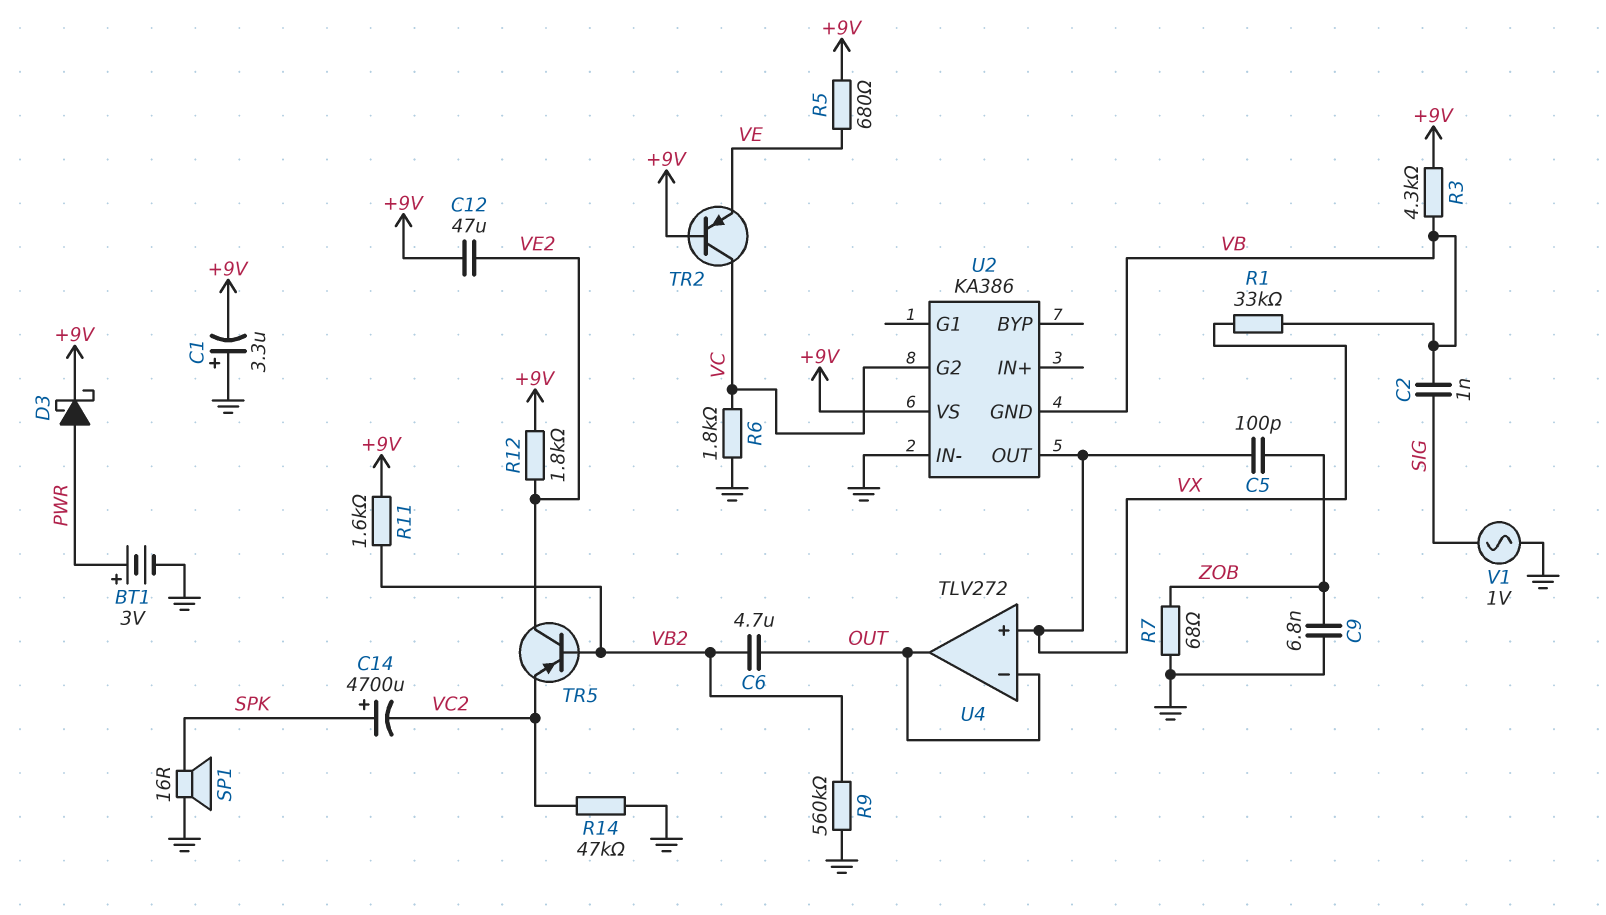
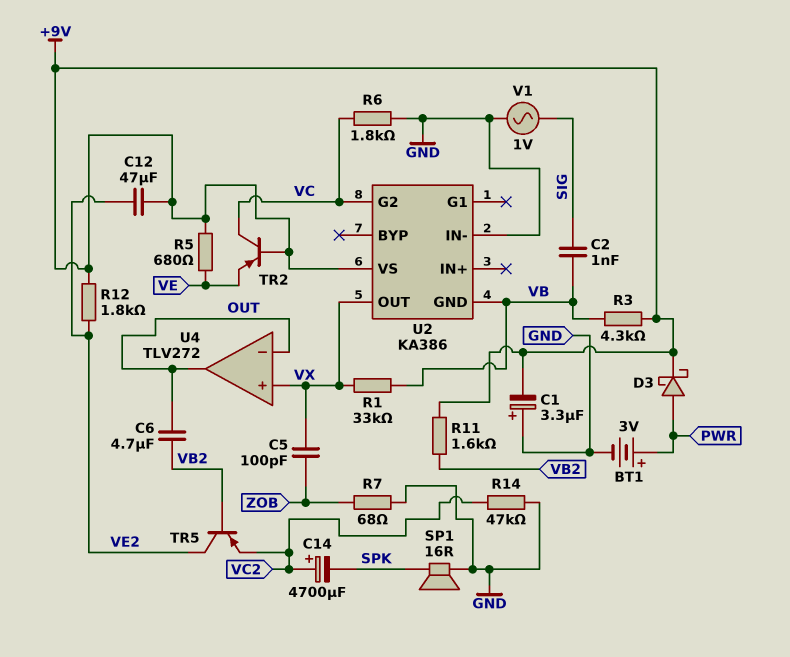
C9: 6.8nF (GND, ZOB) -> none
C14: 4700uF (plus SPK, minus VC2) -> 4700uF (plus VC2, minus SPK)
R9: 560k (GND, VB2) -> none

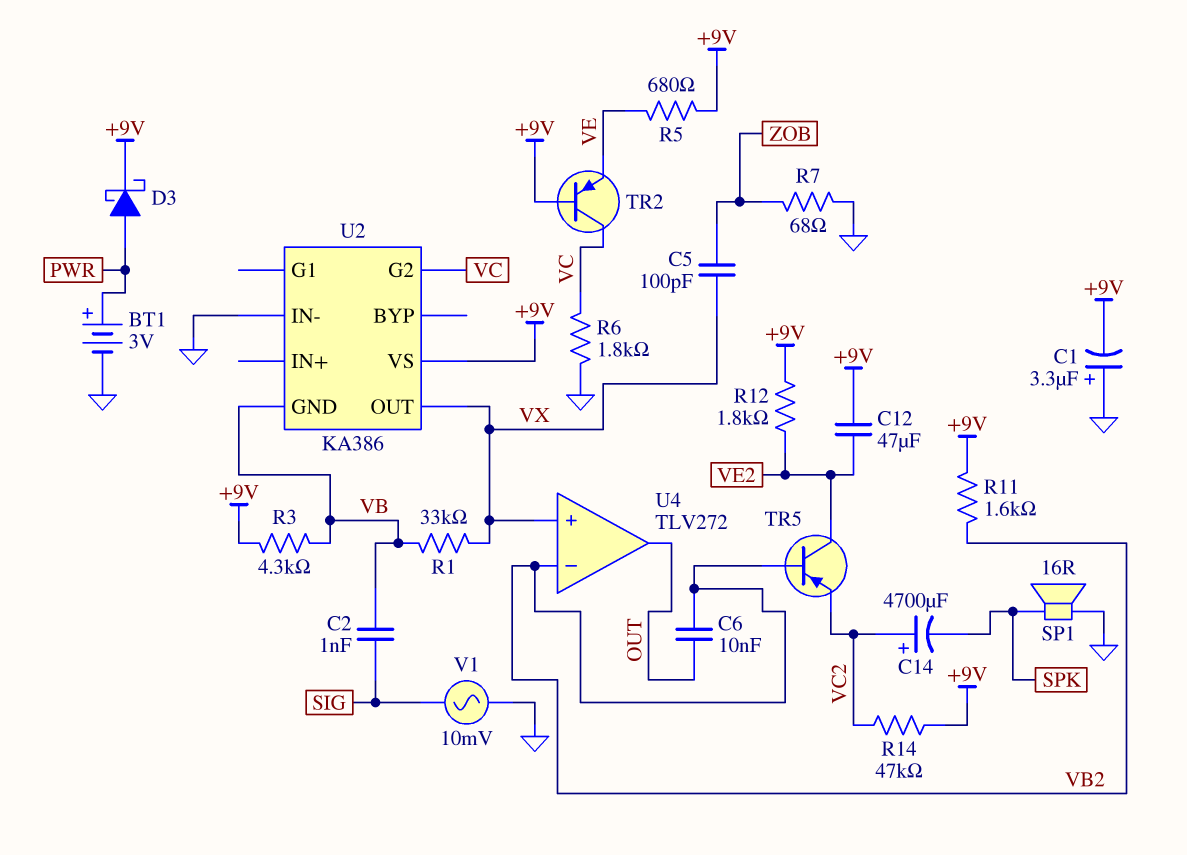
C6: 4.7uF (OUT, VB2) -> 10nF (OUT, VB2)
R14: 47k (GND, VC2) -> 47k (+9V, VC2)
U4 pin in-: OUT -> VB2
V1: AC 1V (GND, SIG) -> AC 10mV (GND, SIG)

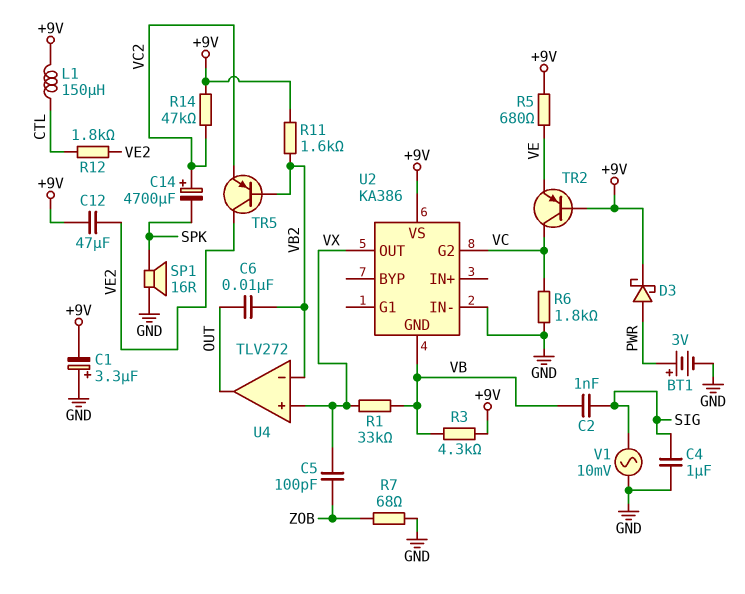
C4: none -> 1uF (GND, SIG)
L1: none -> 150uH (+9V, CTL)
R12: 1.8k (+9V, VE2) -> 1.8k (CTL, VE2)

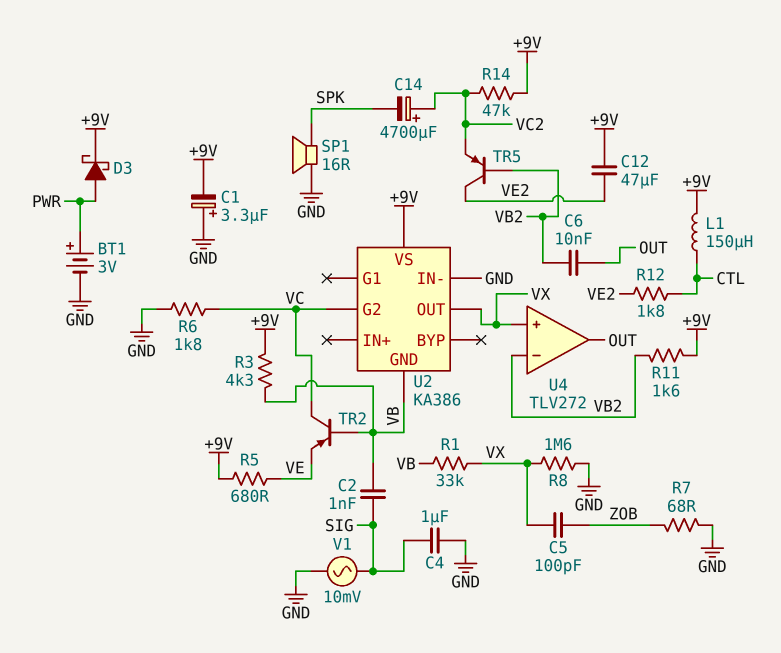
R8: none -> 1.6M (GND, VX)
TR2: PNP (B +9V, C VC, E VE) -> PNP (B VB, C VC, E VE)

